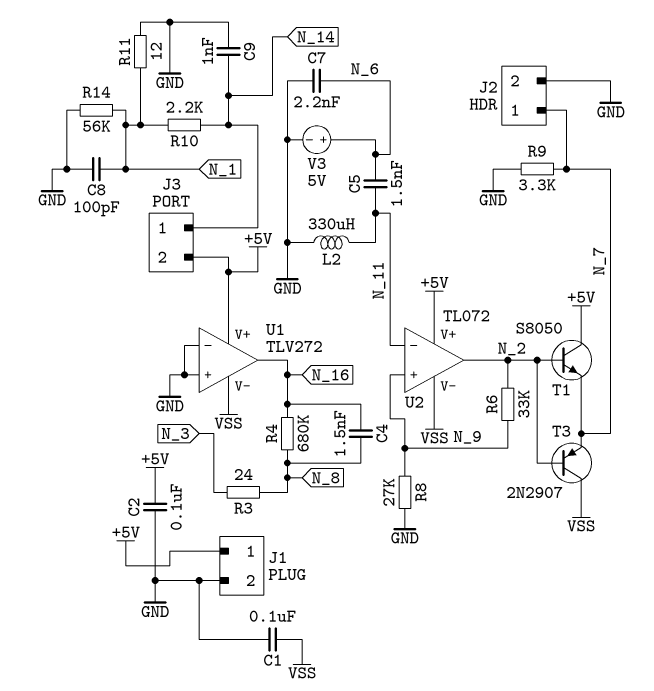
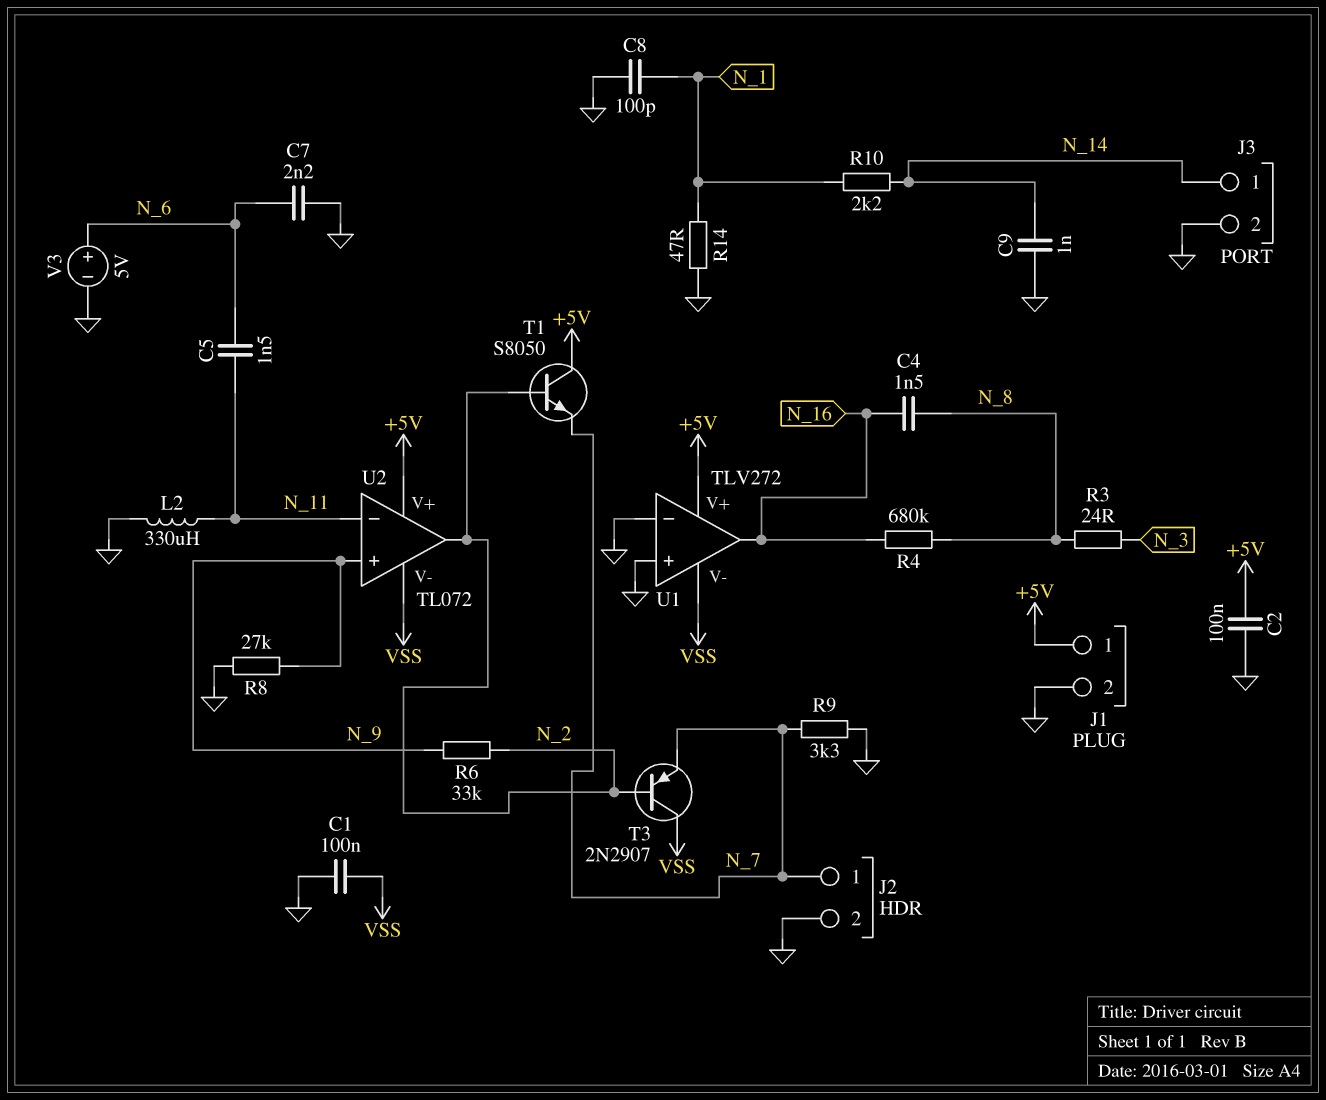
J3 pin 2: +5V -> GND
R11: 12 (GND, N_1) -> none
R14: 56k (GND, N_1) -> 47 (GND, N_1)

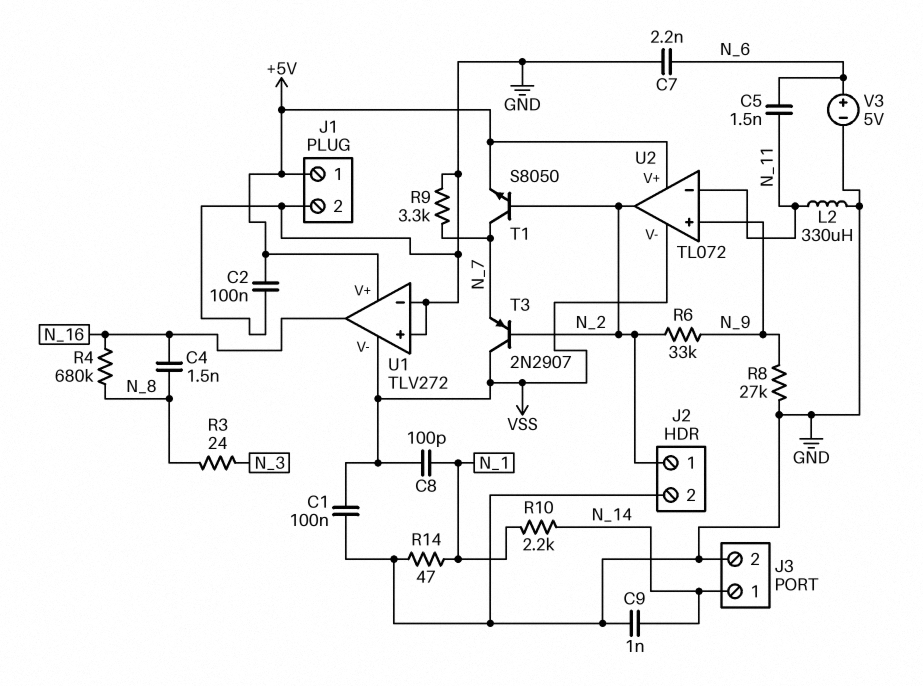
C8: 100pF (GND, N_1) -> 100pF (N_1, VSS)
J2 pin 1: N_7 -> N_2
T1: NPN S8050 (B N_2, C +5V, E N_7) -> NPN S8050 (B N_2, C N_7, E +5V)

